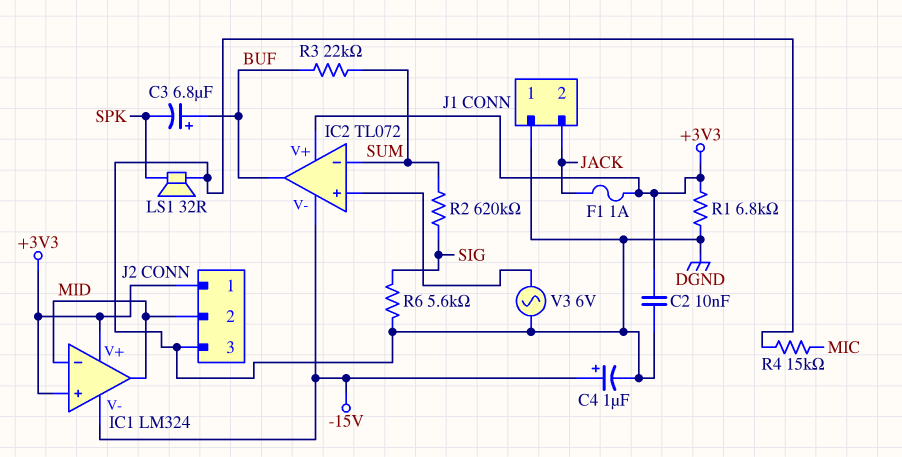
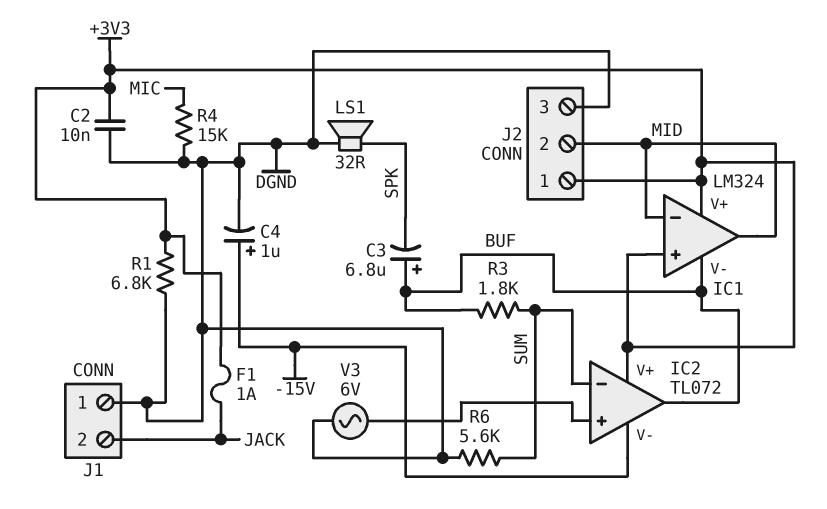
IC1 pin V-: -15V -> BUF
R2: 620k (SIG, SUM) -> none
R3: 22k (BUF, SUM) -> 1.8k (BUF, SUM)
R6: 5.6k (DGND, SIG) -> 5.6k (DGND, SUM)

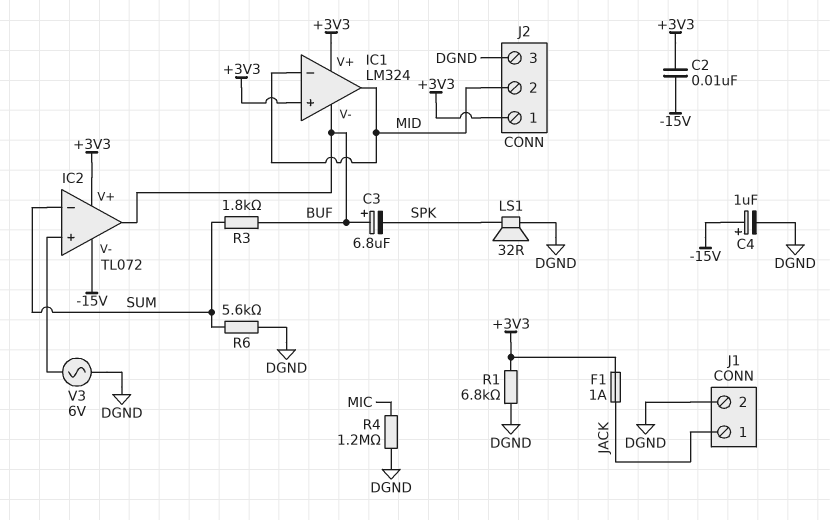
C2: 10nF (+3V3, DGND) -> 10nF (+3V3, -15V)
J1 pin 1: DGND -> JACK
J1 pin 2: JACK -> DGND
R4: 15k (DGND, MIC) -> 1.2M (DGND, MIC)

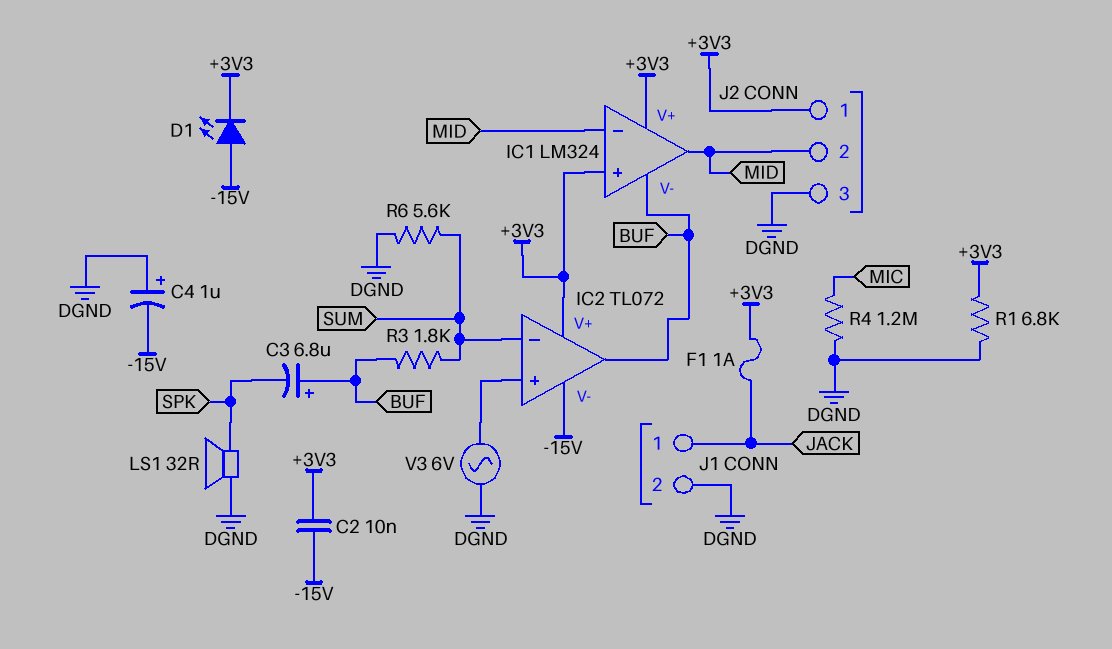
C4: 1uF (plus -15V, minus DGND) -> 1uF (plus DGND, minus -15V)
D1: none -> LED (A -15V, K +3V3)

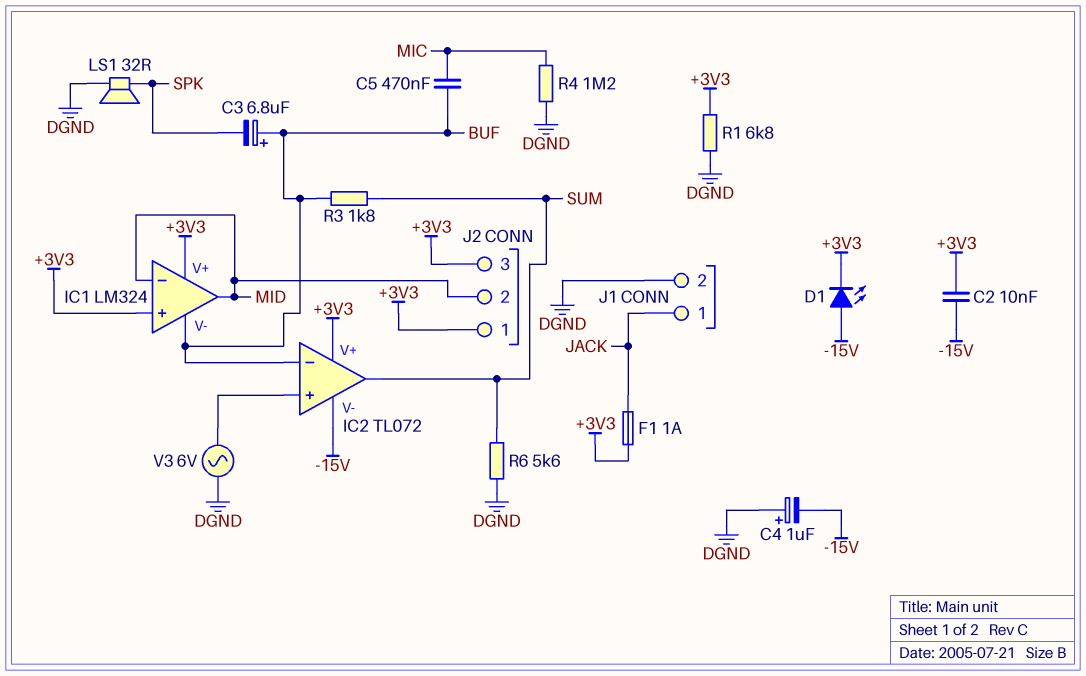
C5: none -> 470nF (BUF, MIC)
IC2 pin in-: SUM -> BUF
IC2 pin out: BUF -> SUM
J2 pin 3: DGND -> +3V3

